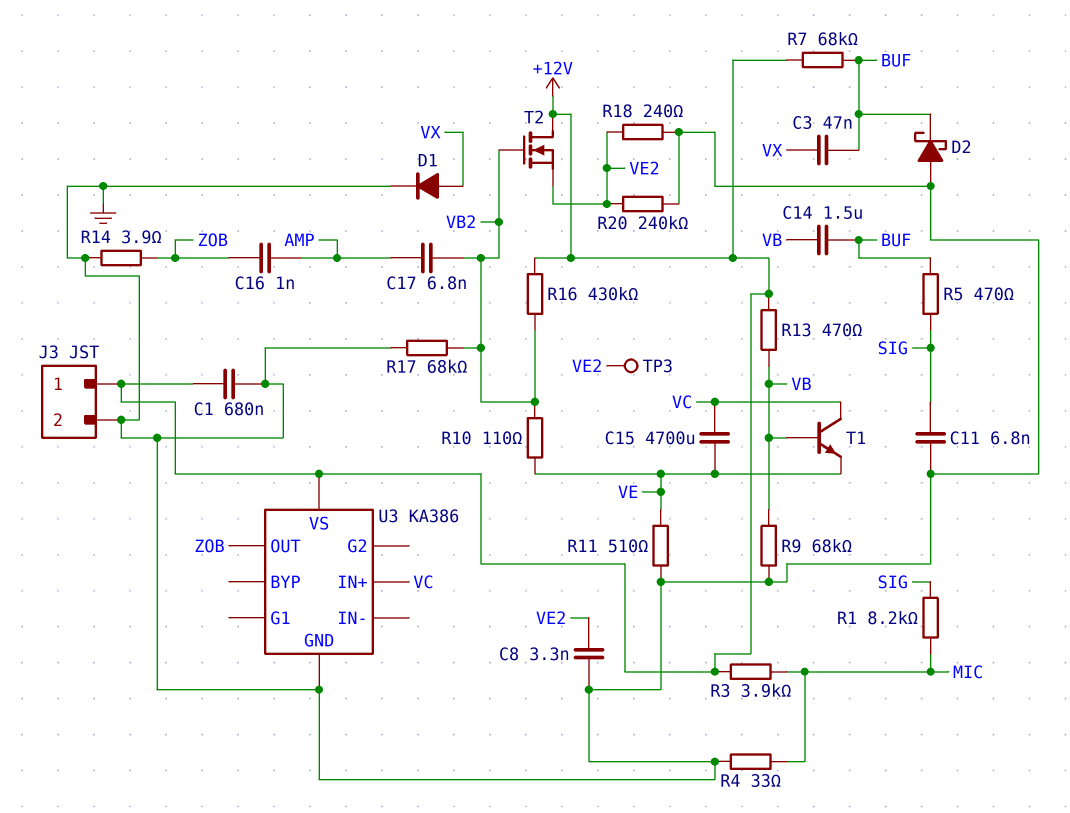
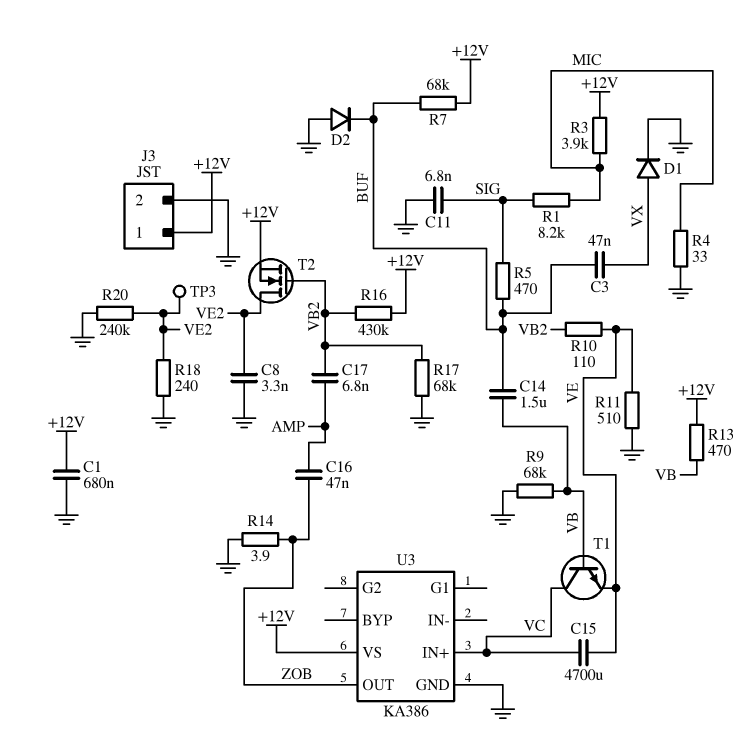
C16: 1nF (AMP, ZOB) -> 47nF (AMP, ZOB)
D2: schottky (A GND, K BUF) -> diode (A GND, K BUF)
T2: NMOS (G VB2, D +12V, S VE2) -> NMOS (G VB2, D VE2, S +12V)

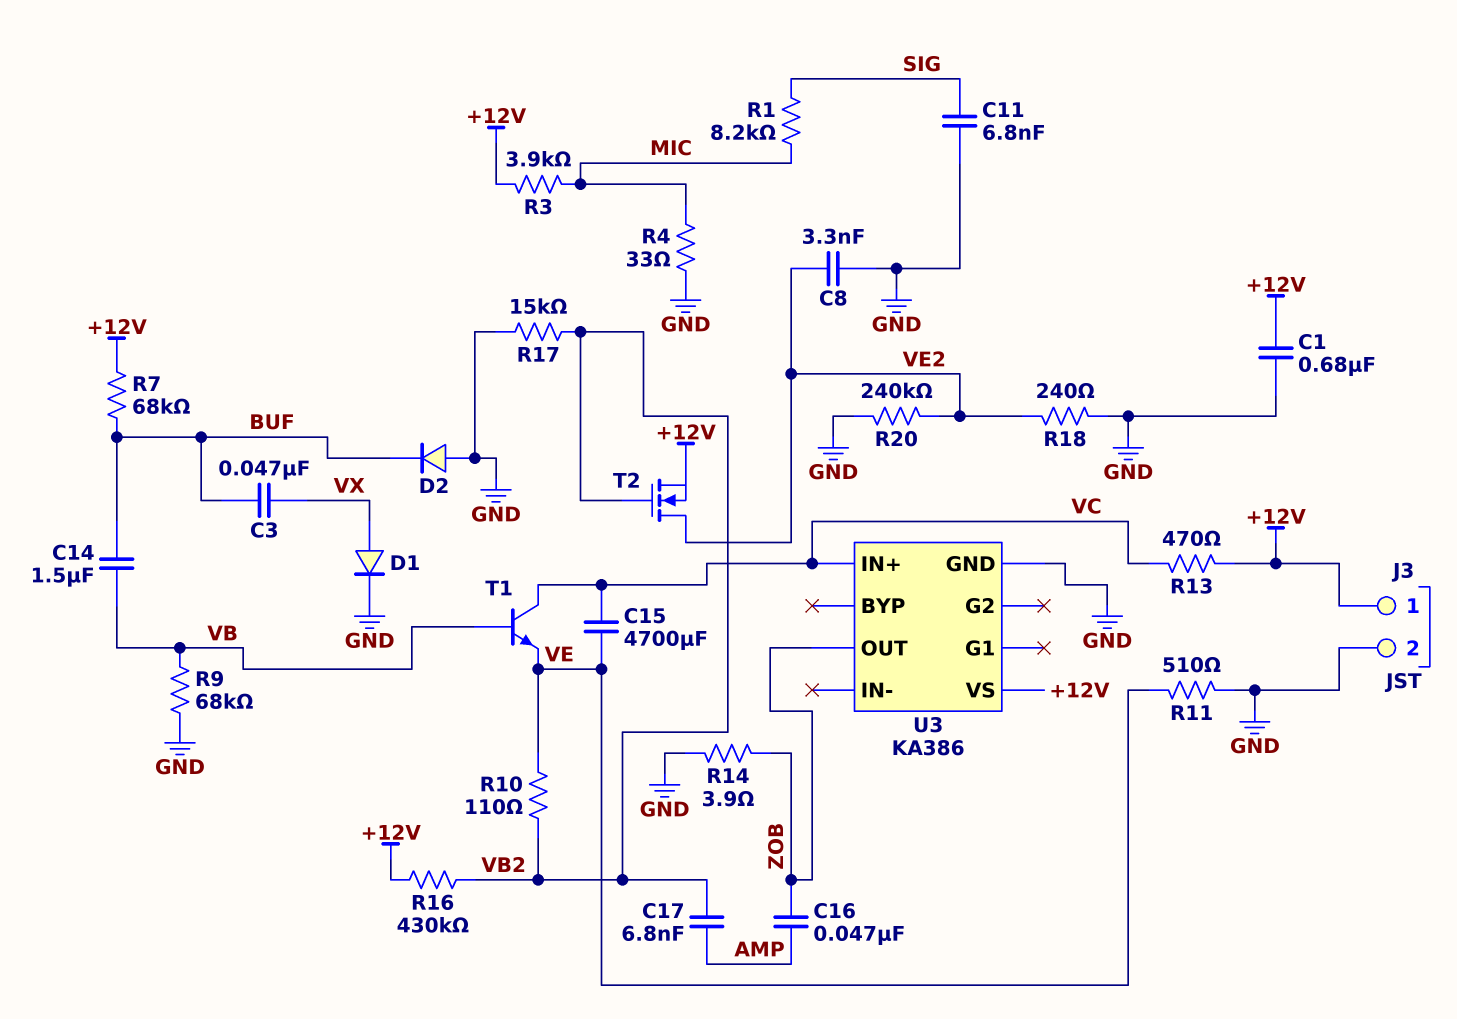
R5: 470 (BUF, SIG) -> none
R13: 470 (+12V, VB) -> 470 (+12V, VC)
R17: 68k (GND, VB2) -> 15k (GND, VB2)
TP3: test point (VE2) -> none

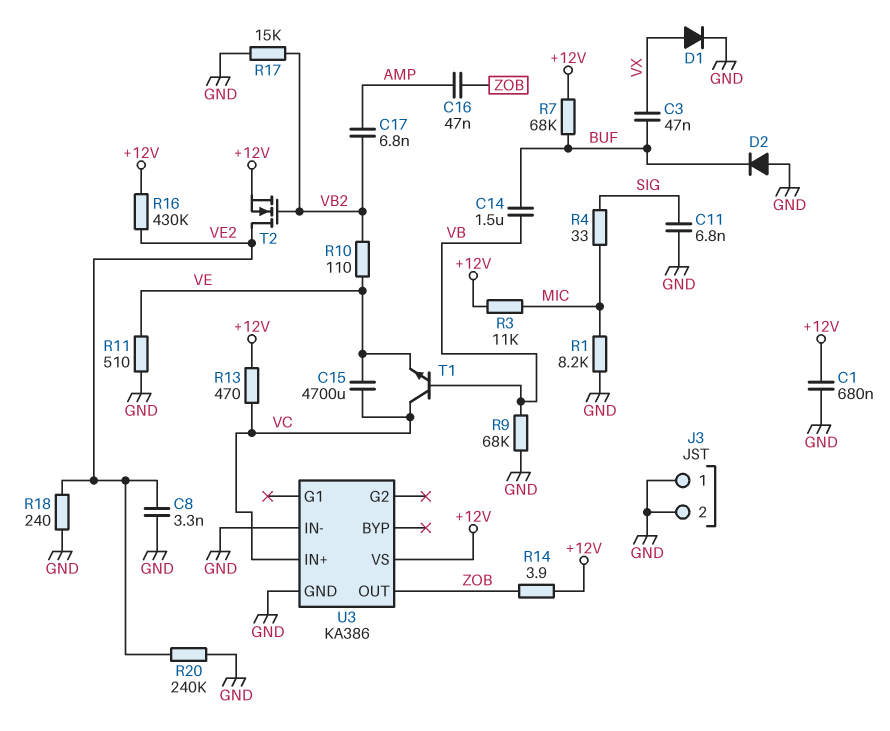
J3 pin 1: +12V -> GND
R1: 8.2k (MIC, SIG) -> 8.2k (GND, MIC)
R3: 3.9k (+12V, MIC) -> 11k (+12V, MIC)
R4: 33 (GND, MIC) -> 33 (MIC, SIG)
R14: 3.9 (GND, ZOB) -> 3.9 (+12V, ZOB)
R16: 430k (+12V, VB2) -> 430k (+12V, VE2)
U3 pin IN-: none -> GND

